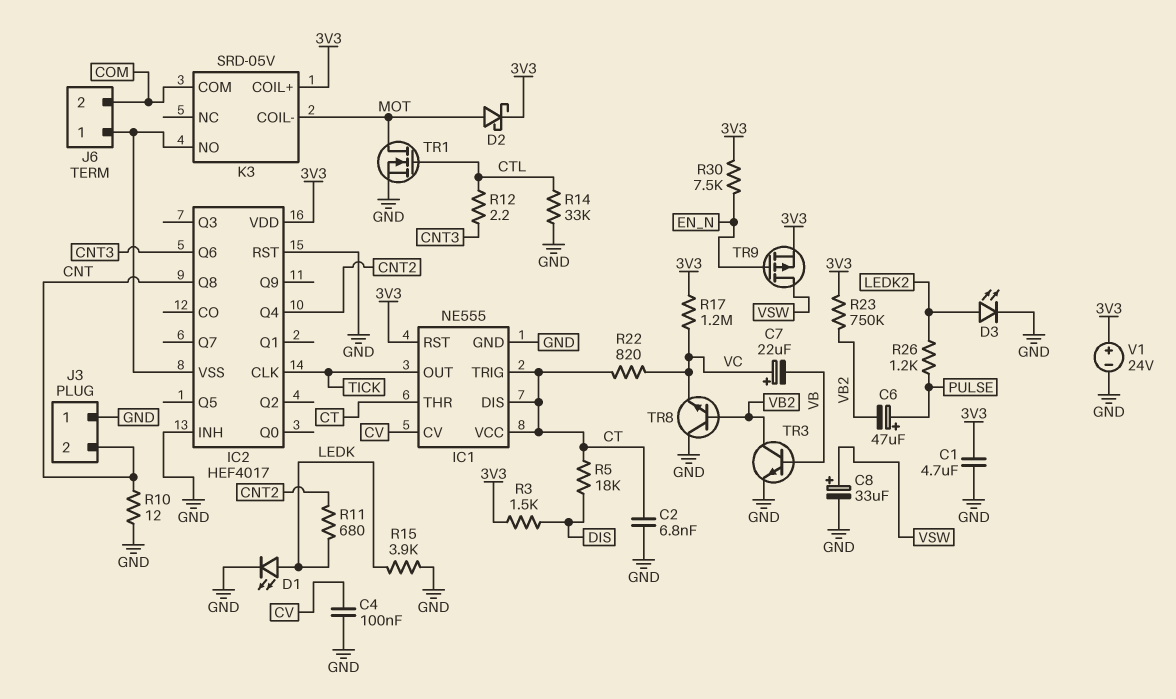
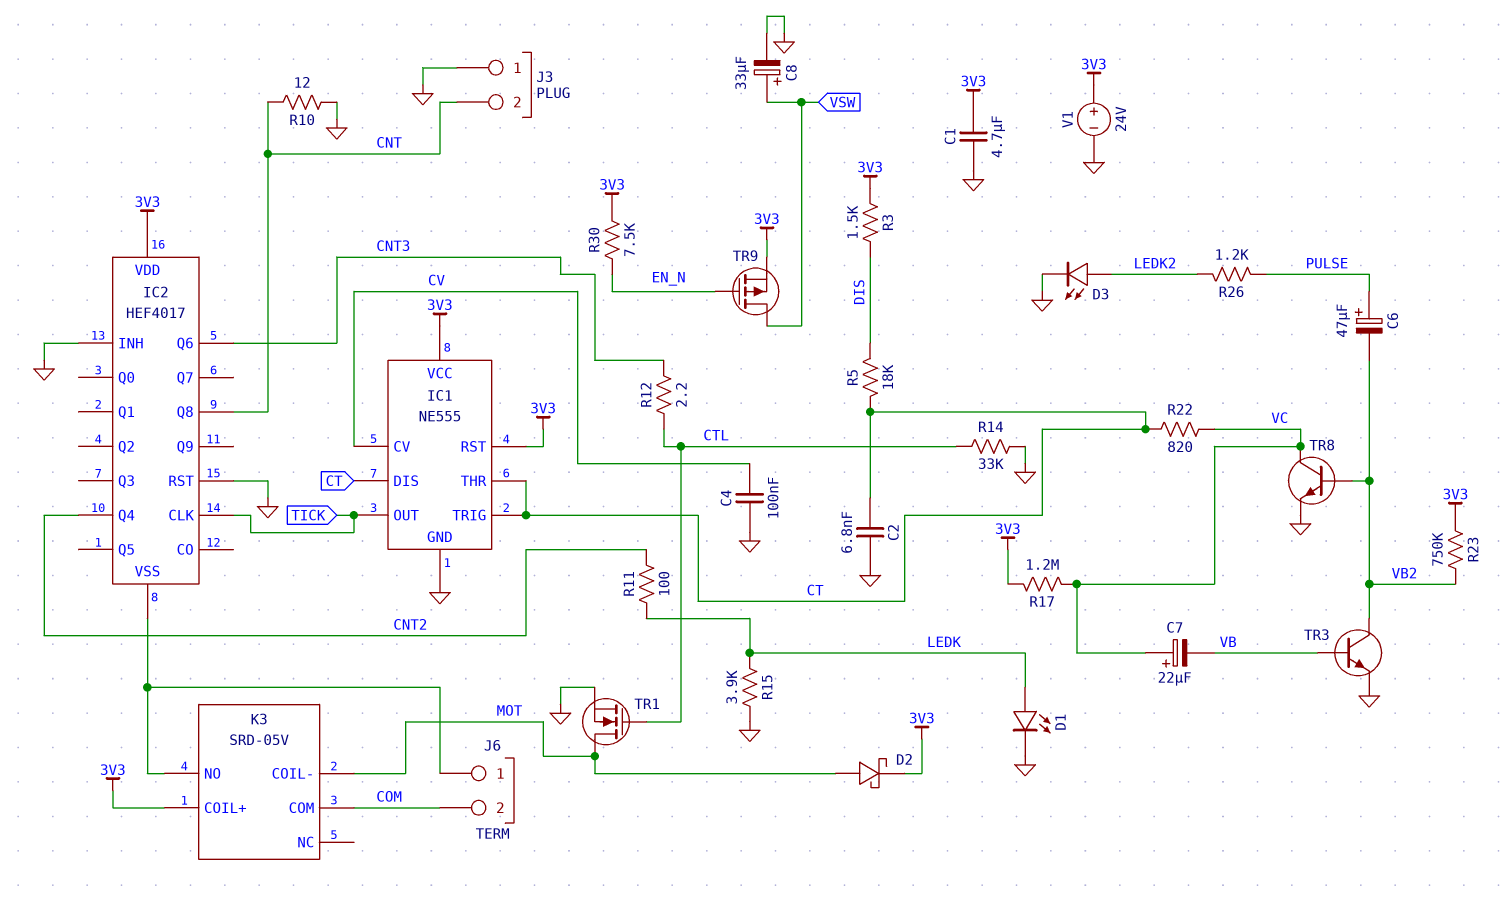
IC1 pin VCC: CT -> 3V3
R11: 680 (CNT2, LEDK) -> 100 (CNT2, LEDK)
TR8: NPN (B VB2, C GND, E VC) -> NPN (B VB2, C VC, E GND)

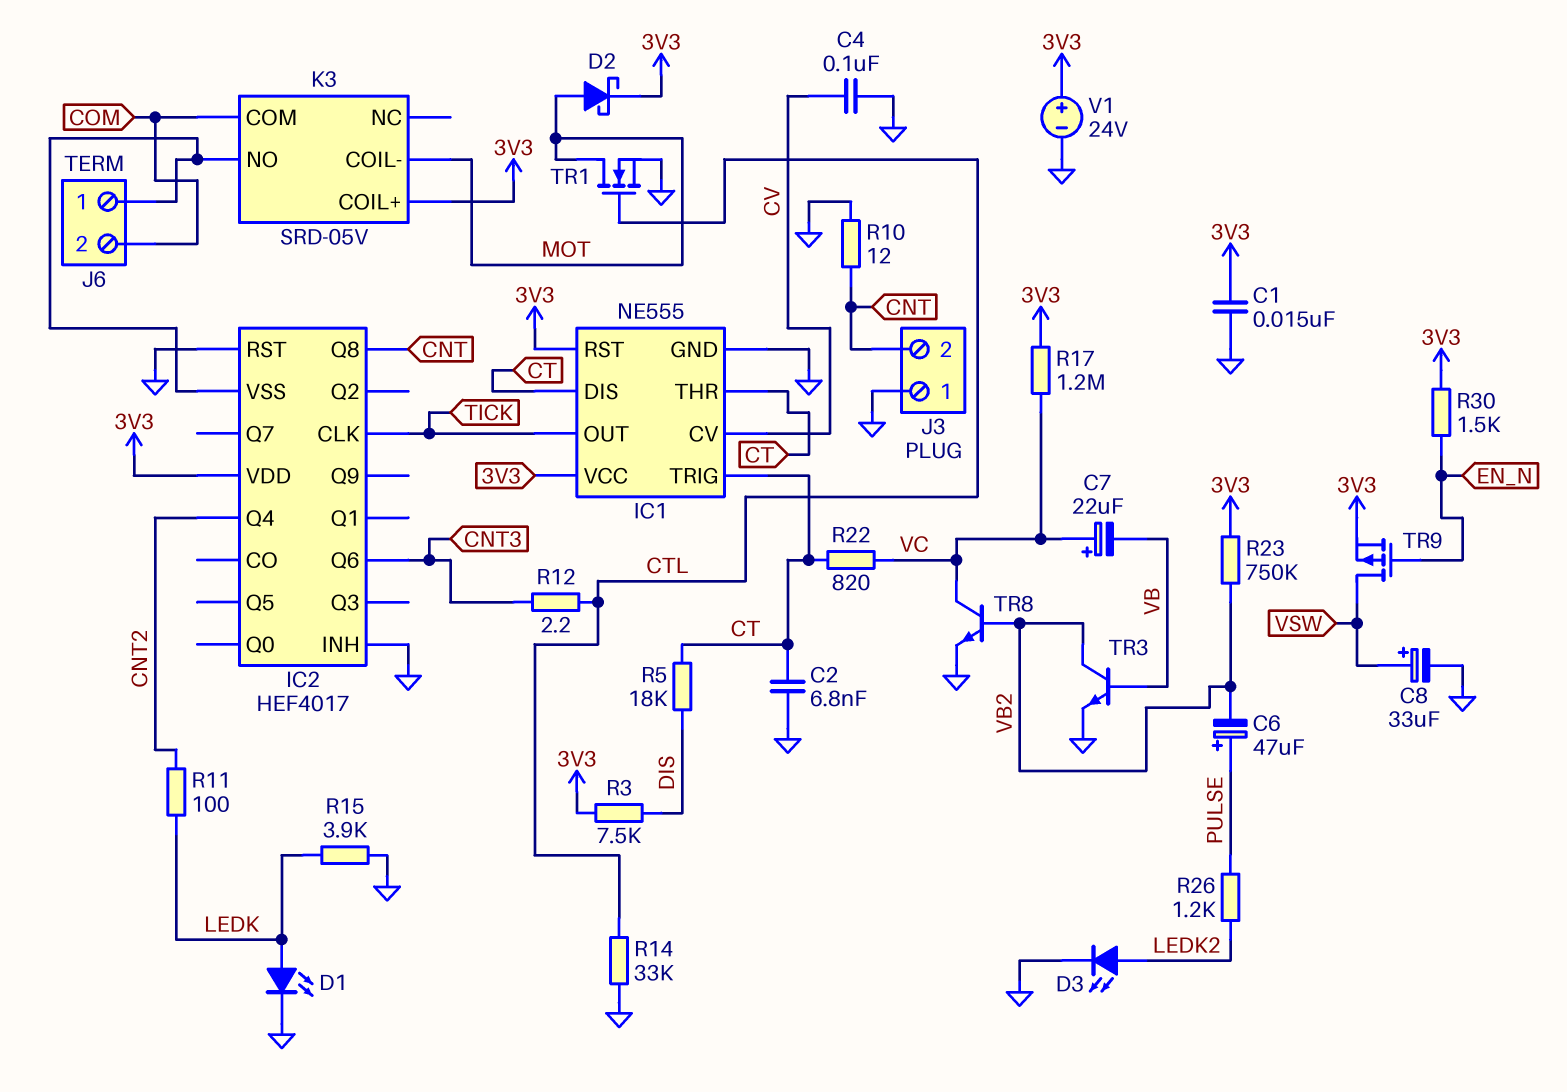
C1: 4.7uF (3V3, GND) -> 15nF (3V3, GND)
R3: 1.5k (3V3, DIS) -> 7.5k (3V3, DIS)
R30: 7.5k (3V3, EN_N) -> 1.5k (3V3, EN_N)

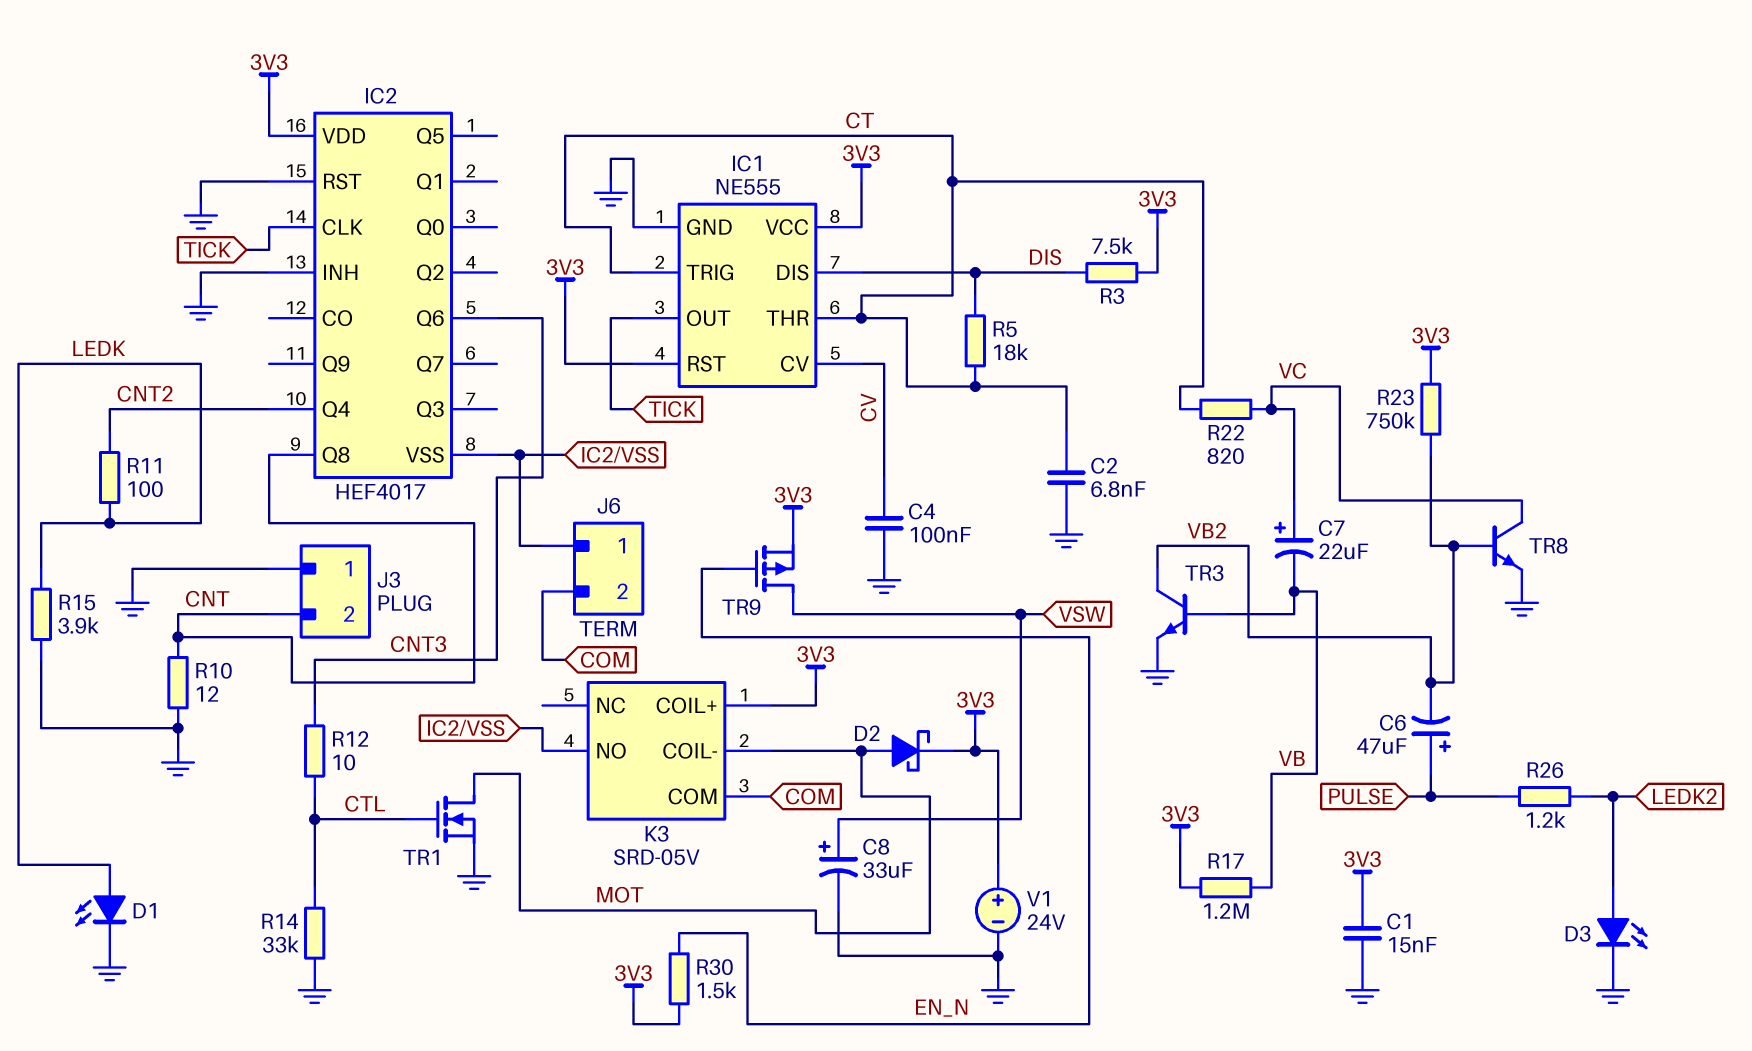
IC1 pin DIS: CT -> DIS
R12: 2.2 (CNT3, CTL) -> 10 (CNT3, CTL)
R17: 1.2M (3V3, VC) -> 1.2M (3V3, VB)

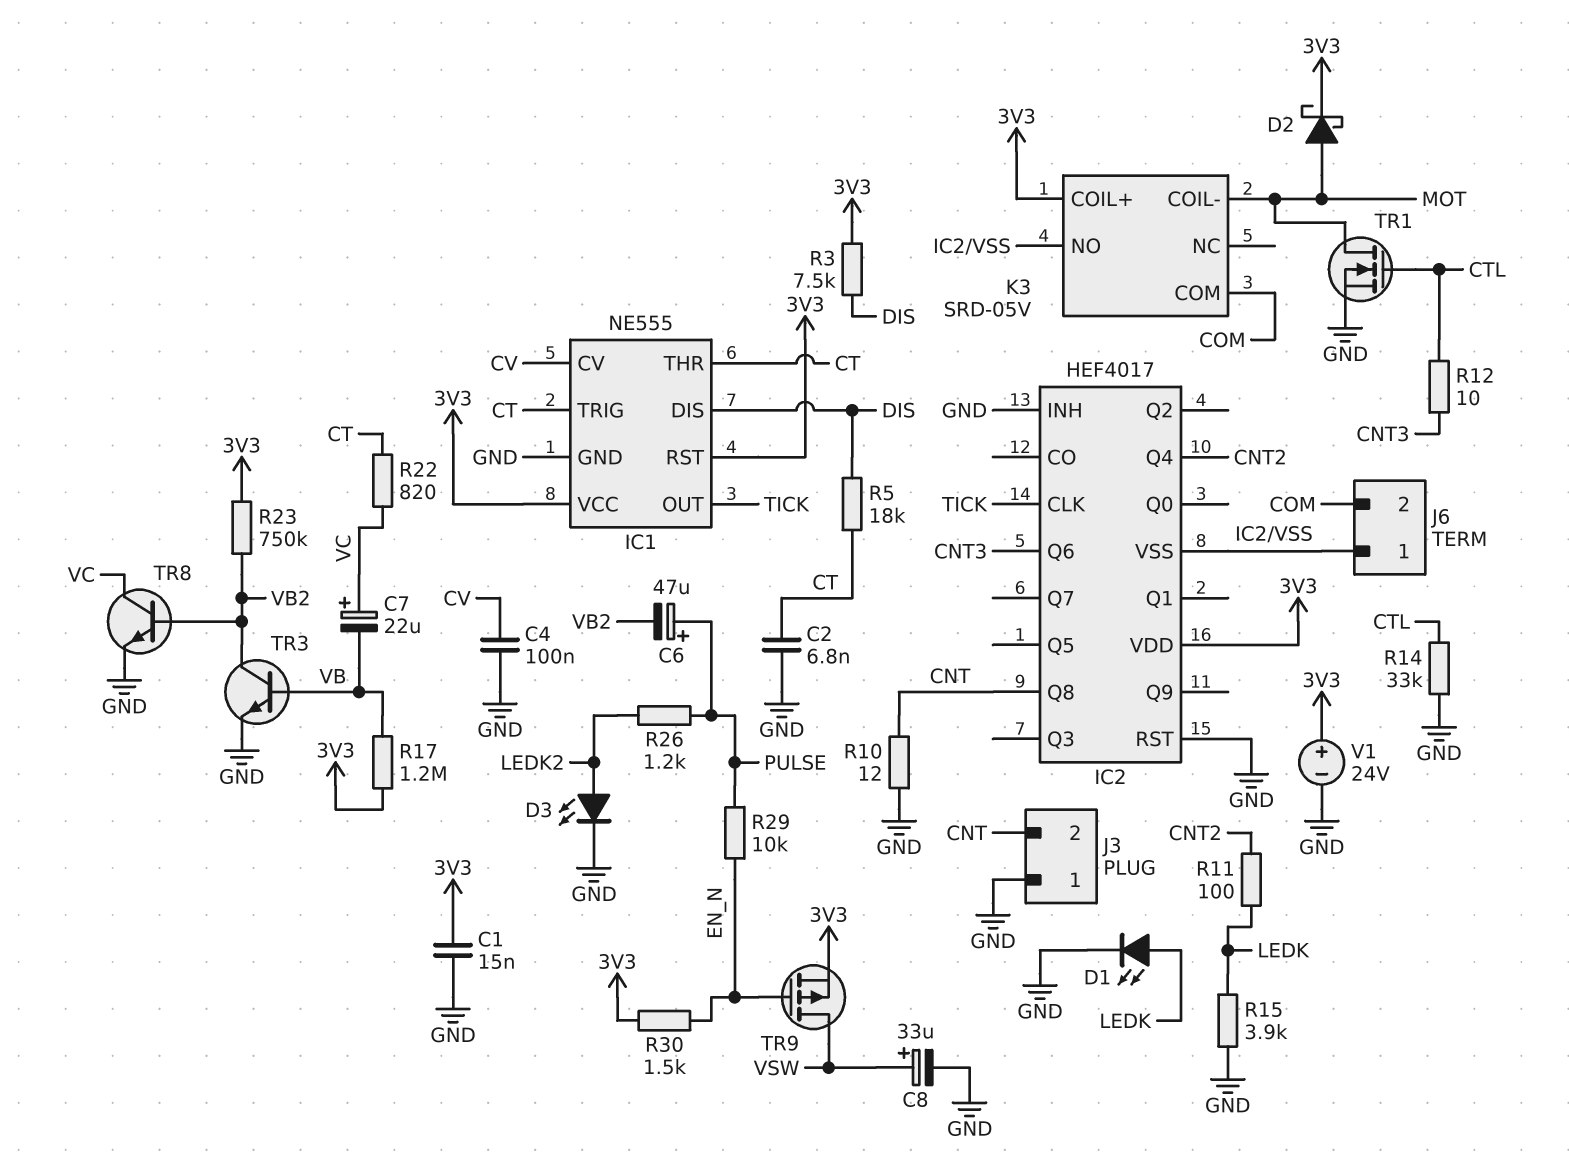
R29: none -> 10k (EN_N, PULSE)

